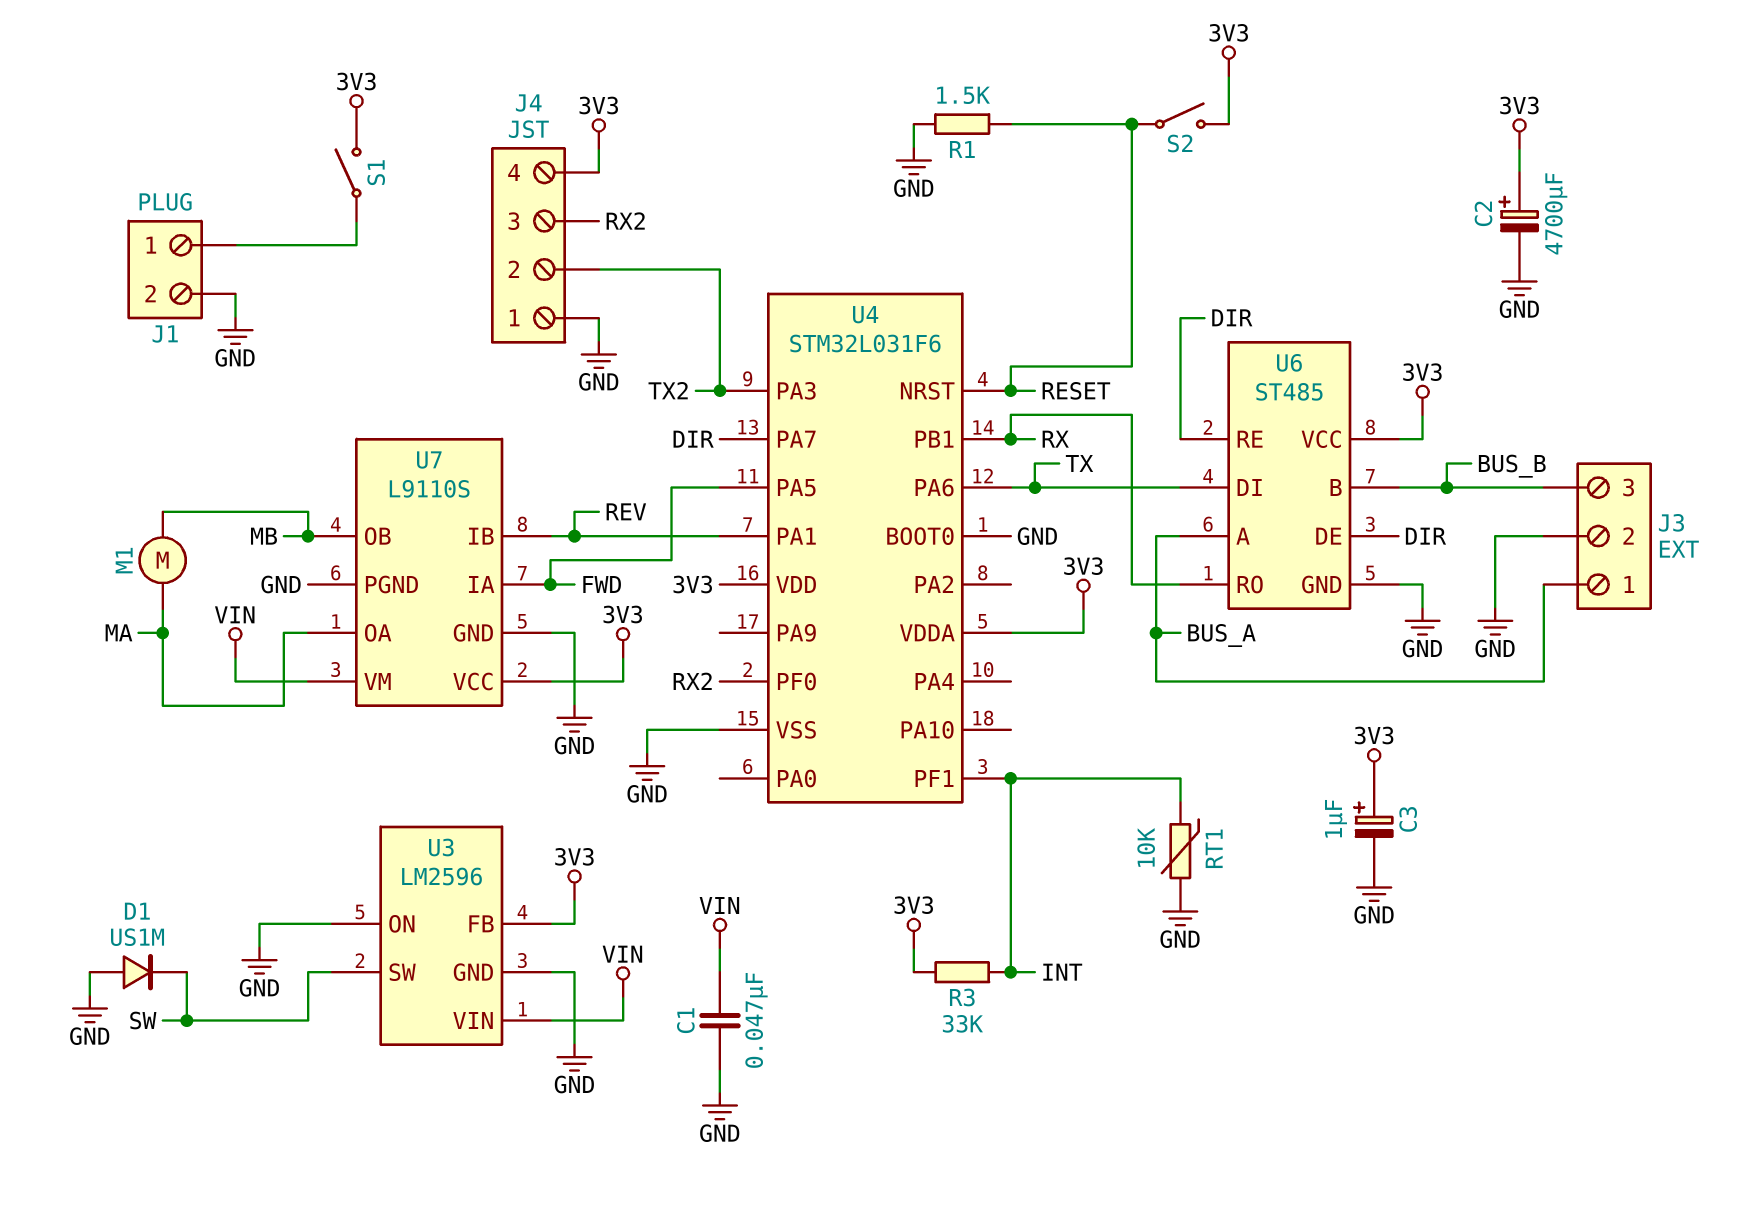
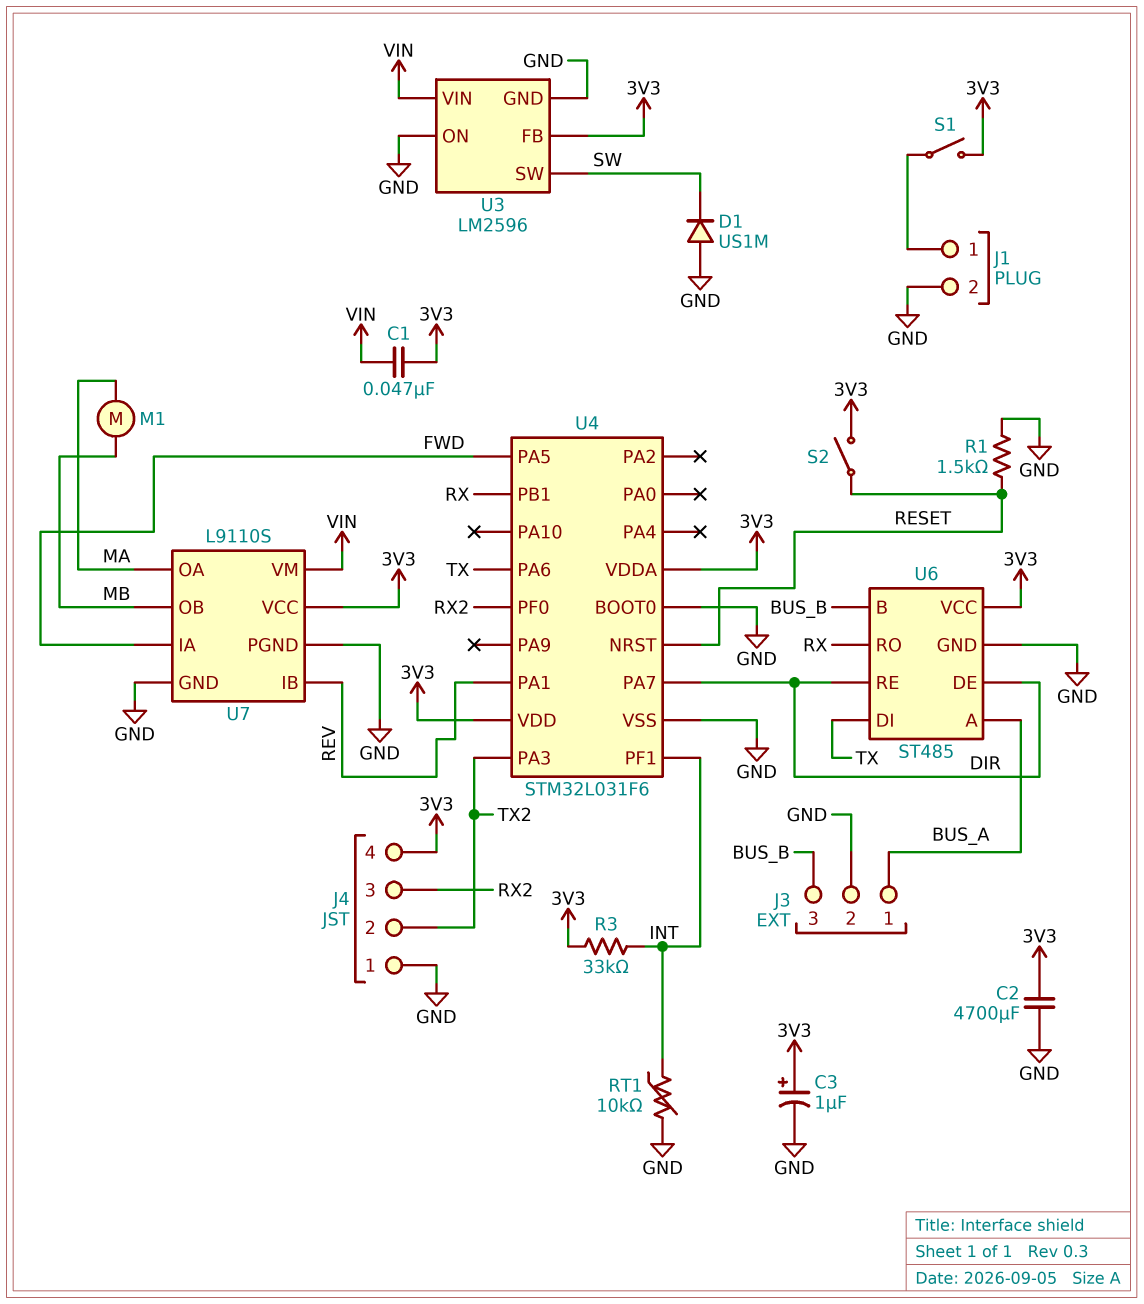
C1: 47nF (GND, VIN) -> 47nF (3V3, VIN)
C2: 4700uF (plus 3V3, minus GND) -> 4700uF (3V3, GND)

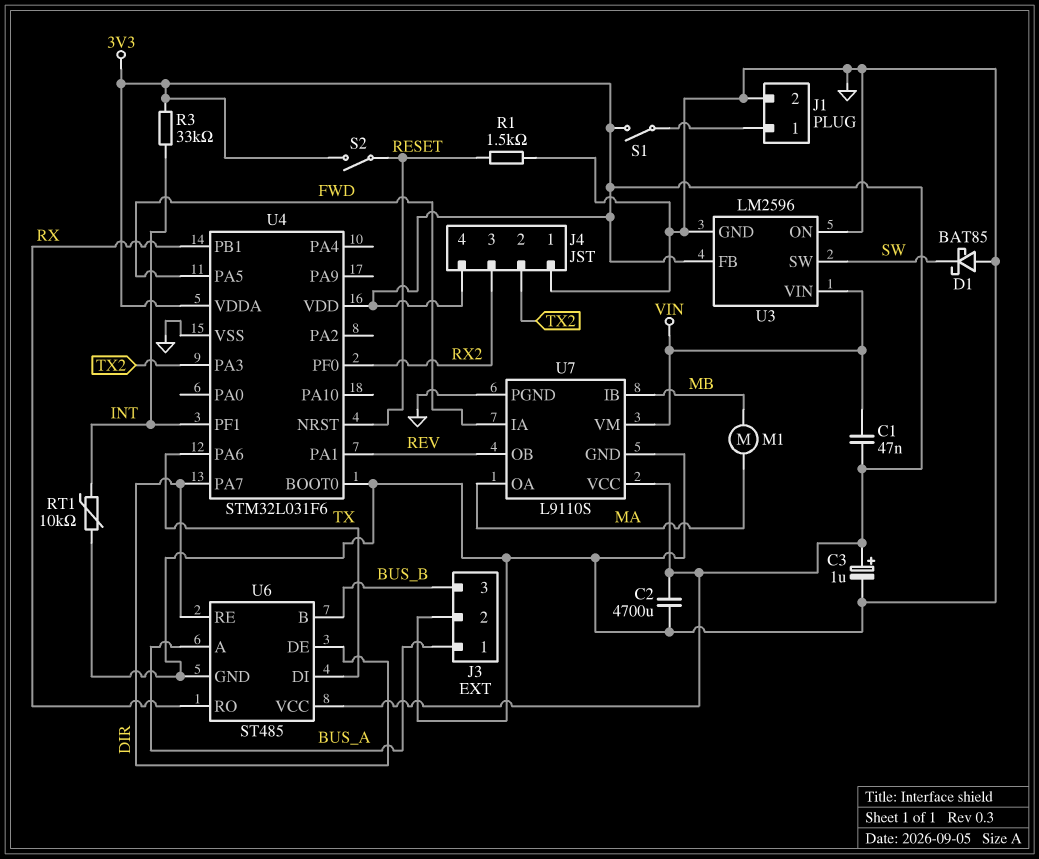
D1: diode US1M (A GND, K SW) -> schottky BAT85 (A GND, K SW)
U7 pin IB: REV -> MB
U7 pin OB: MB -> REV

